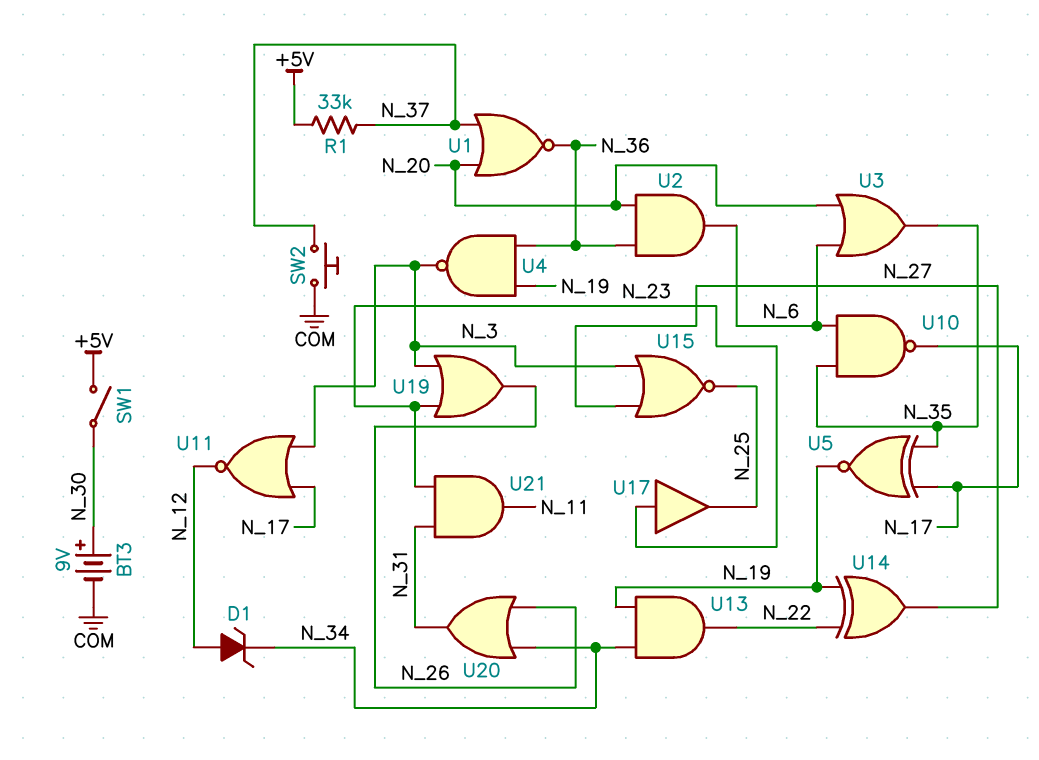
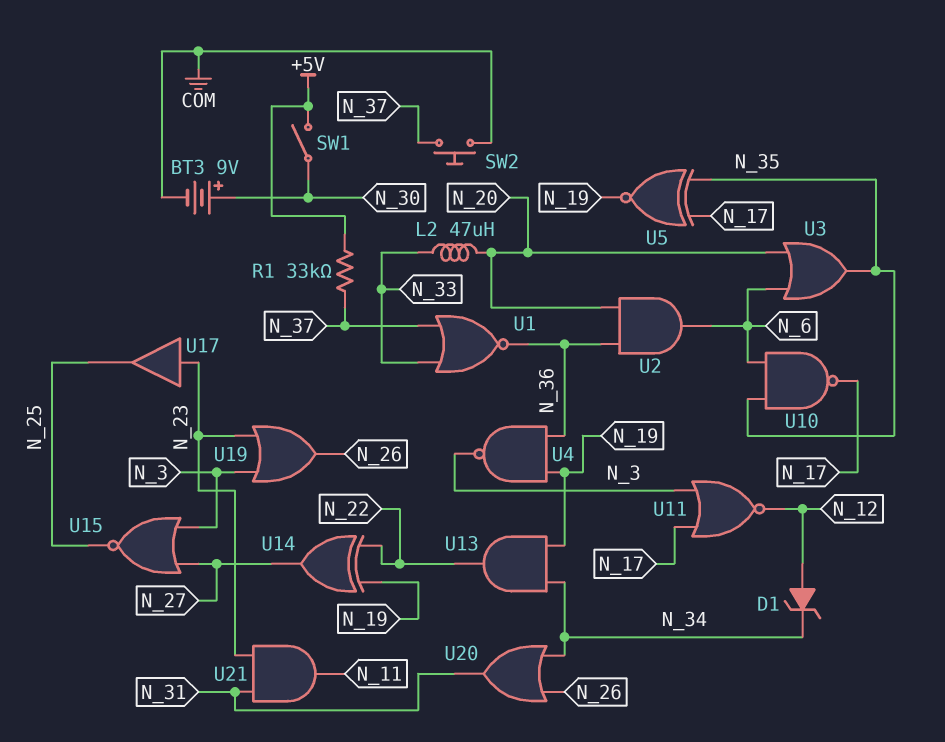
L2: none -> 47uH (N_20, N_33)
U1: NOR (in N_20, in N_37, out N_36) -> NOR (in N_33, in N_37, out N_36)

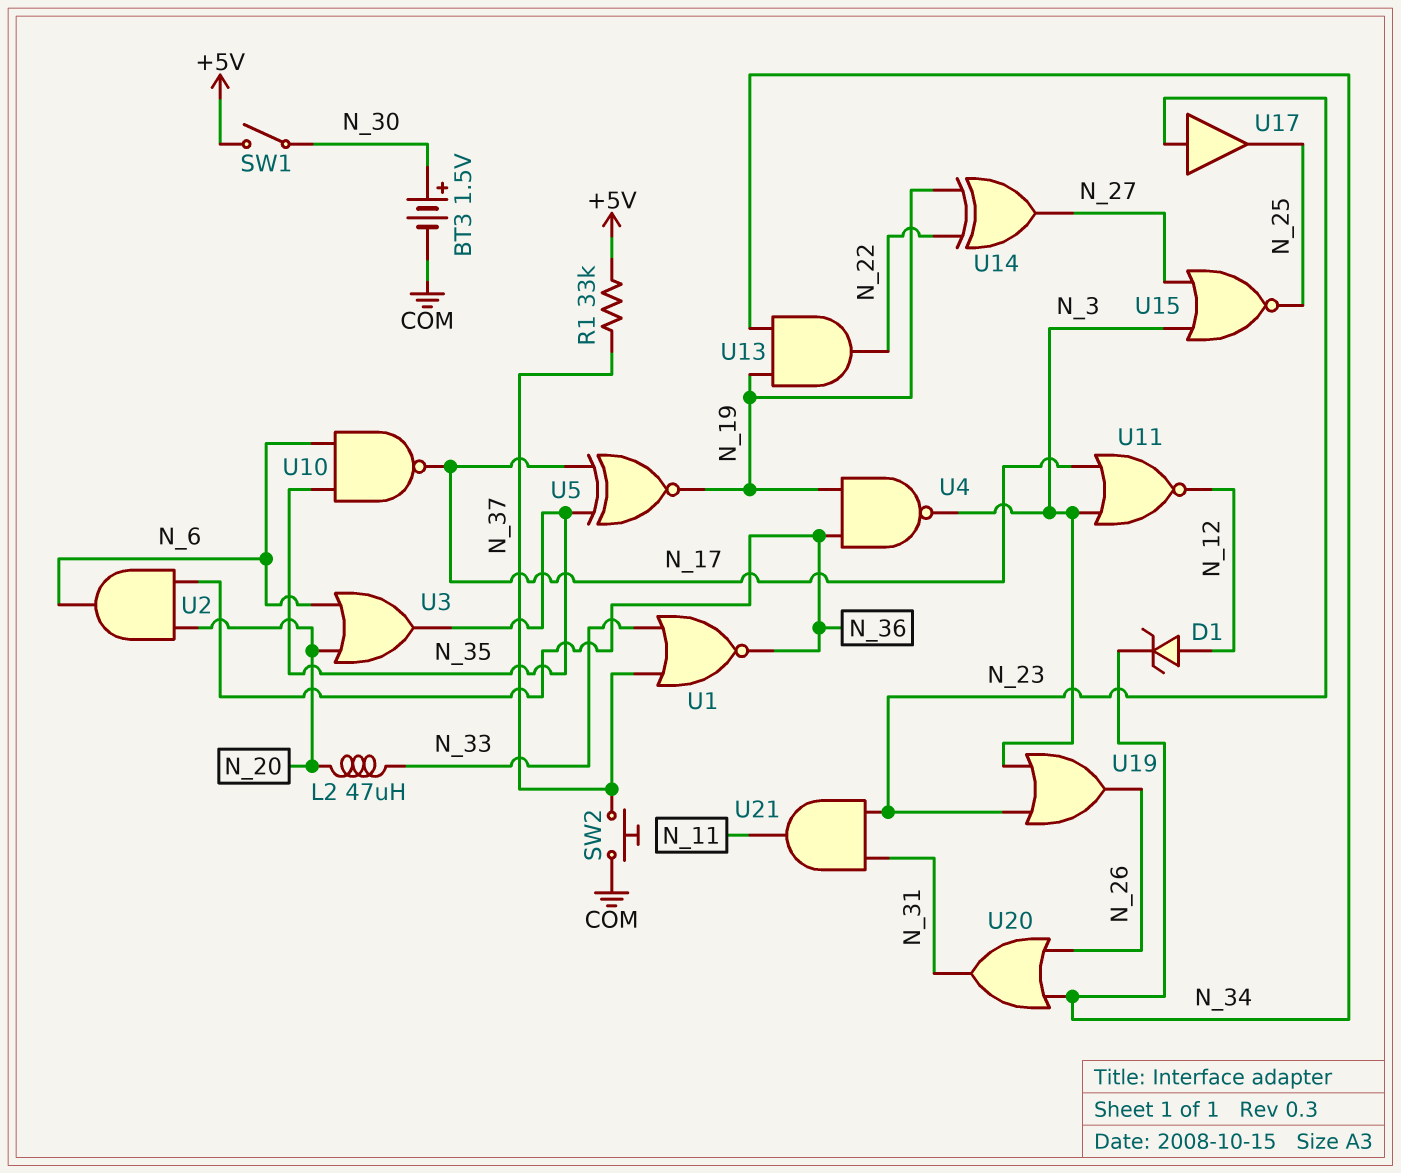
BT3: 9V (plus N_30, minus COM) -> 1.5V (plus N_30, minus COM)

